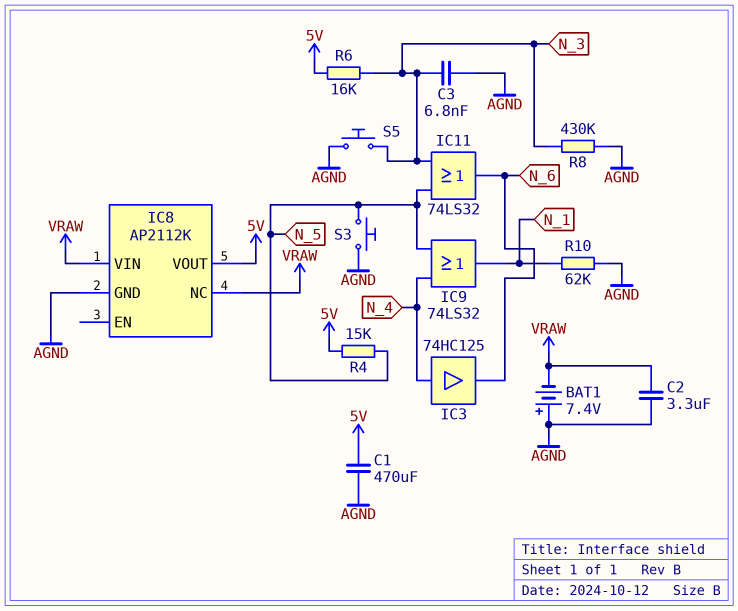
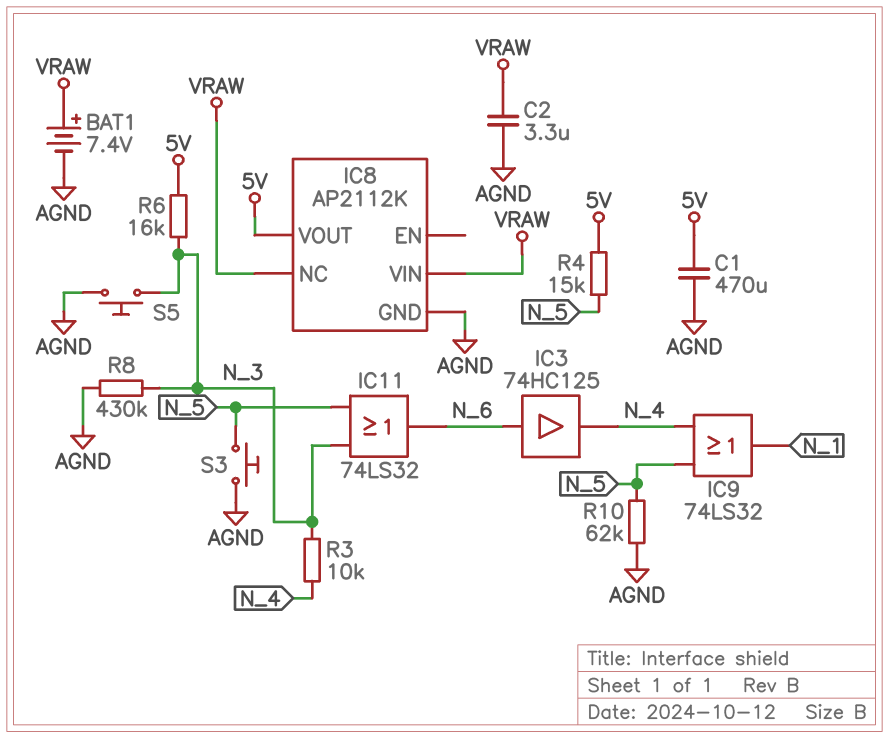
BAT1: 7.4V (plus AGND, minus VRAW) -> 7.4V (plus VRAW, minus AGND)
C3: 6.8nF (AGND, N_3) -> none
IC3: buffer 74HC125 (in N_4, out N_6) -> buffer 74HC125 (in N_6, out N_4)
R3: none -> 10k (N_3, N_4)
R10: 62k (AGND, N_1) -> 62k (AGND, N_5)

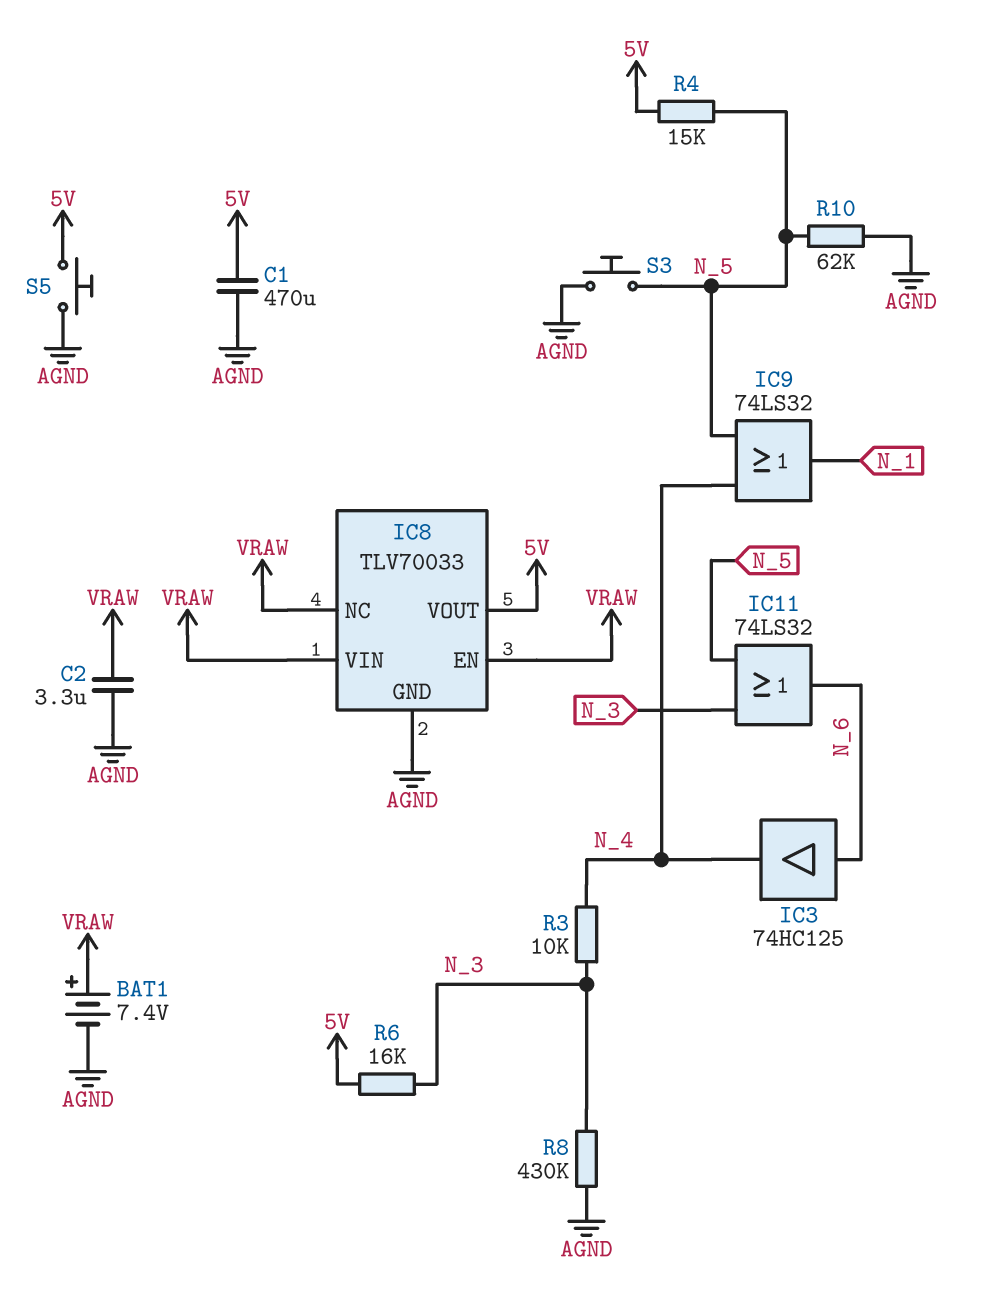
IC8: AP2112K -> TLV70033
IC8 pin EN: none -> VRAW
S5: button (AGND, N_3) -> button (5V, AGND)

